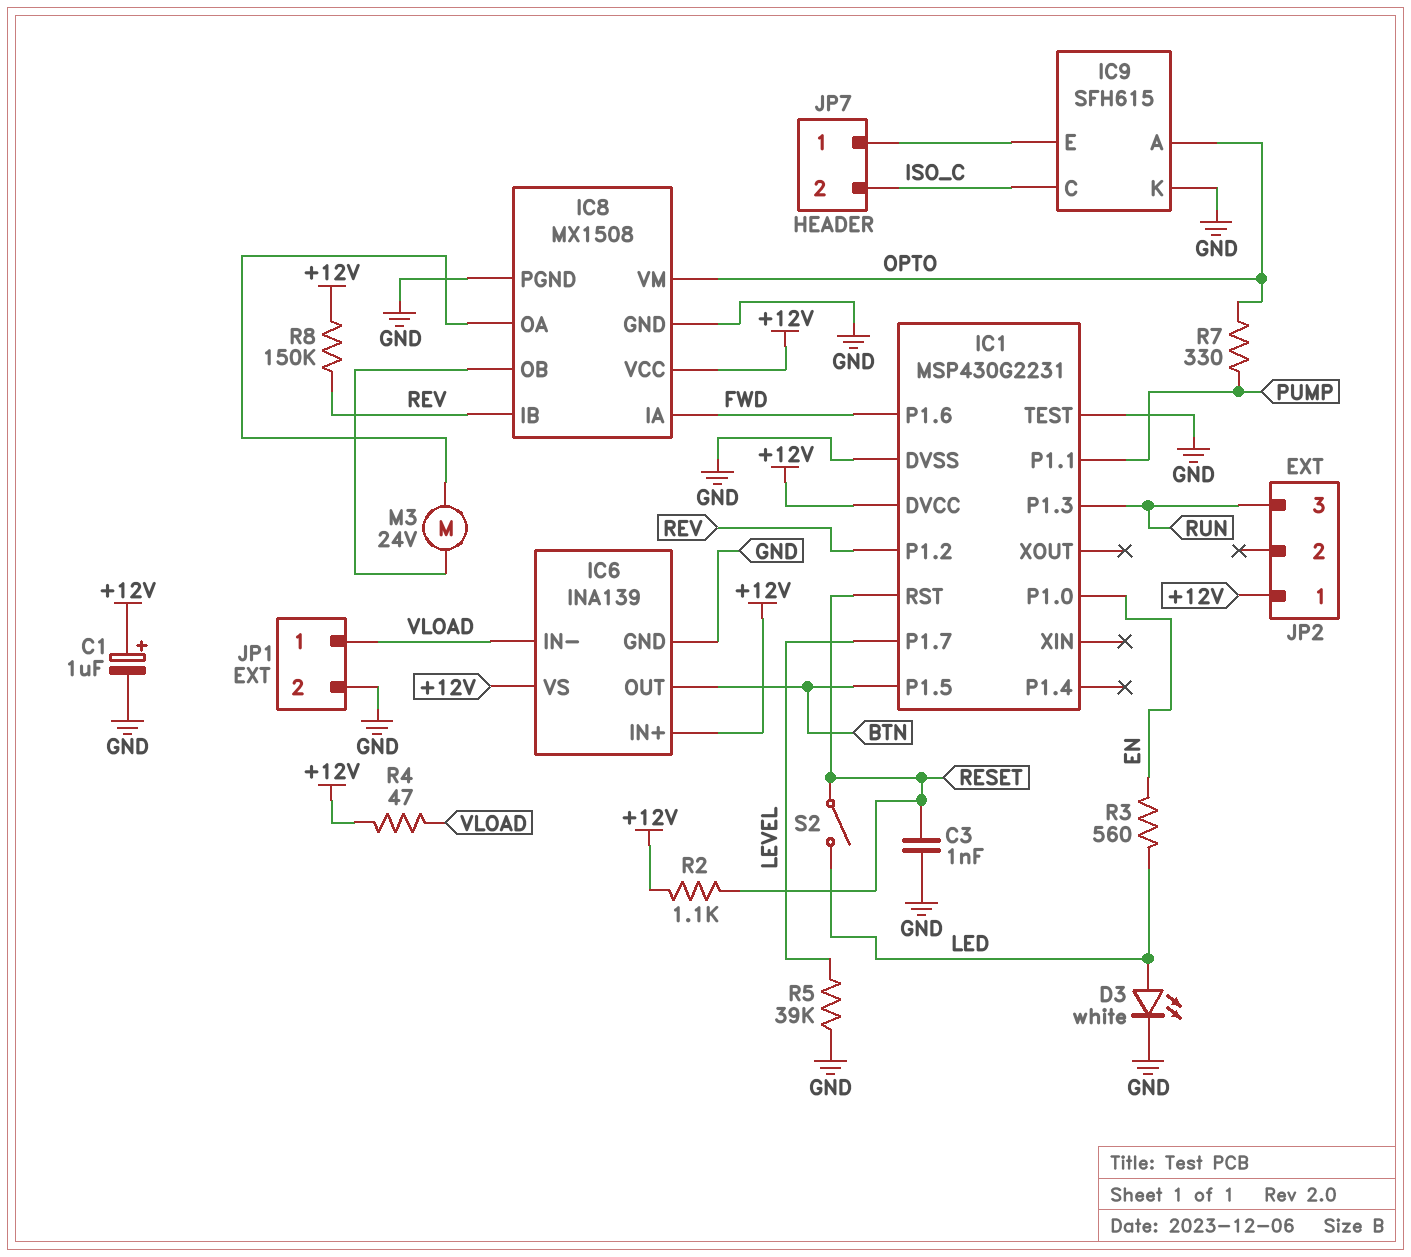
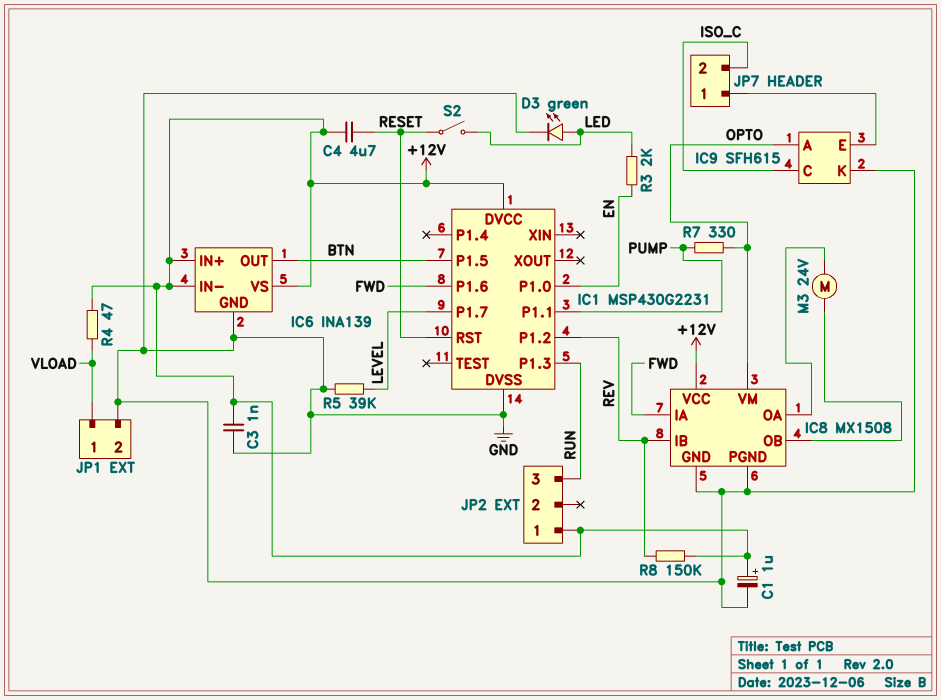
C3: 1nF (GND, RESET) -> 1nF (+12V, GND)
C4: none -> 4.7uF (+12V, RESET)
D3: LED white (A LED, K GND) -> LED green (A LED, K GND)
IC1 pin TEST: GND -> none
IC6 pin IN-: VLOAD -> +12V
R2: 1.1k (+12V, RESET) -> none
R3: 560 (EN, LED) -> 2k (EN, LED)

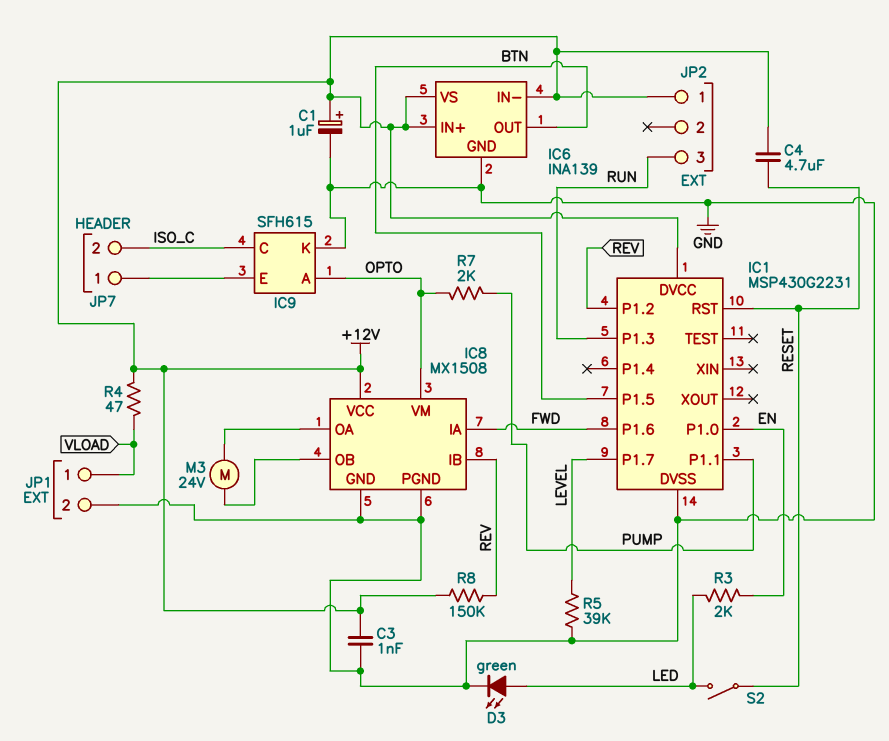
R7: 330 (OPTO, PUMP) -> 2k (OPTO, PUMP)

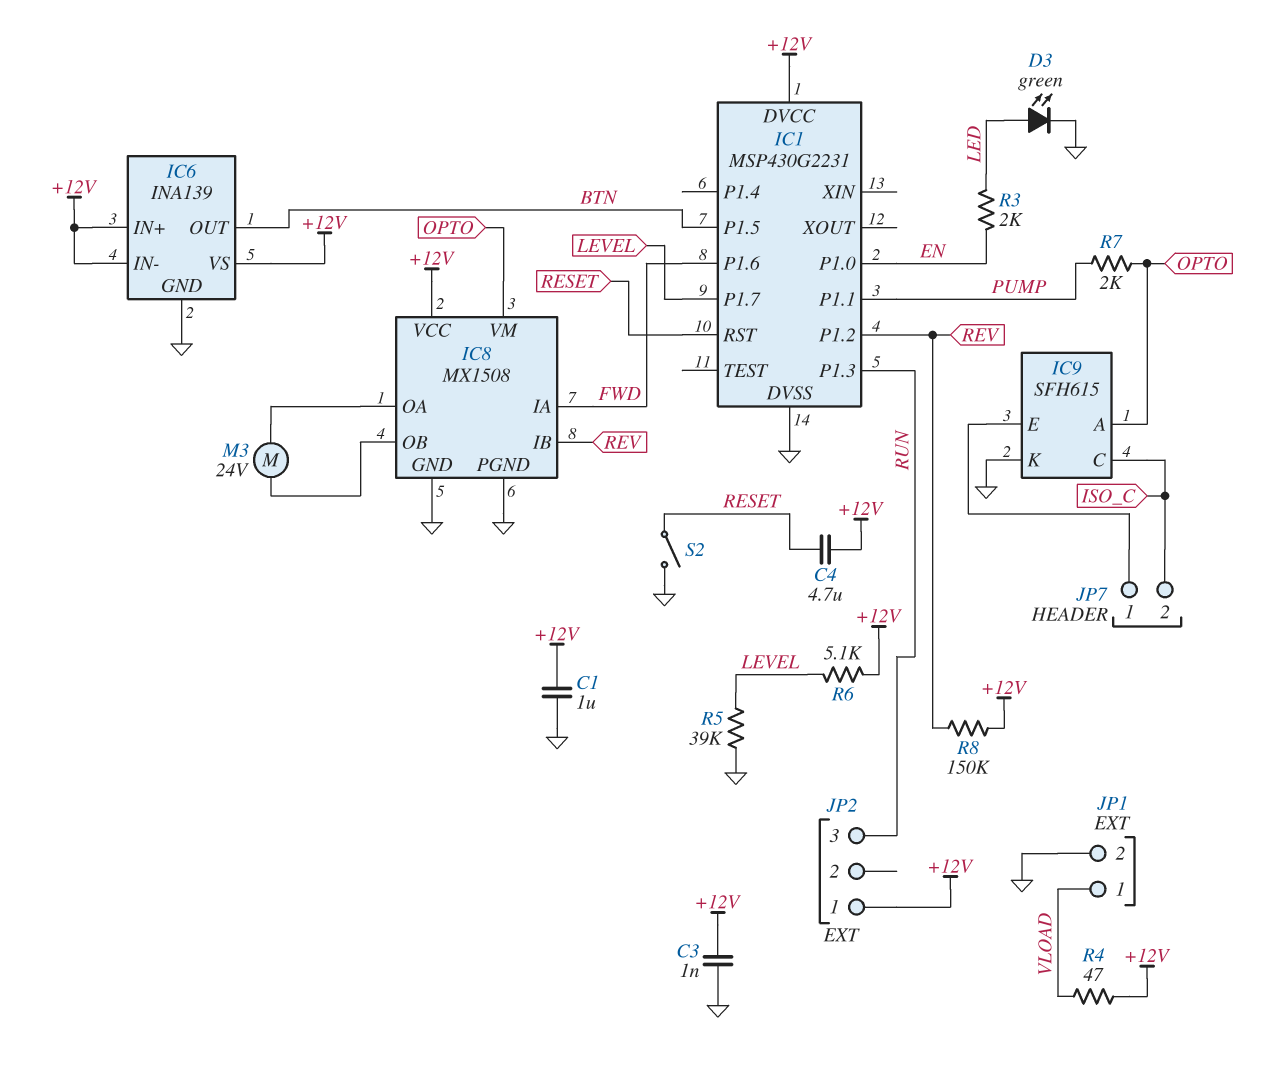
C1: 1uF (plus +12V, minus GND) -> 1uF (+12V, GND)
R6: none -> 5.1k (+12V, LEVEL)
S2: switch (LED, RESET) -> switch (GND, RESET)

